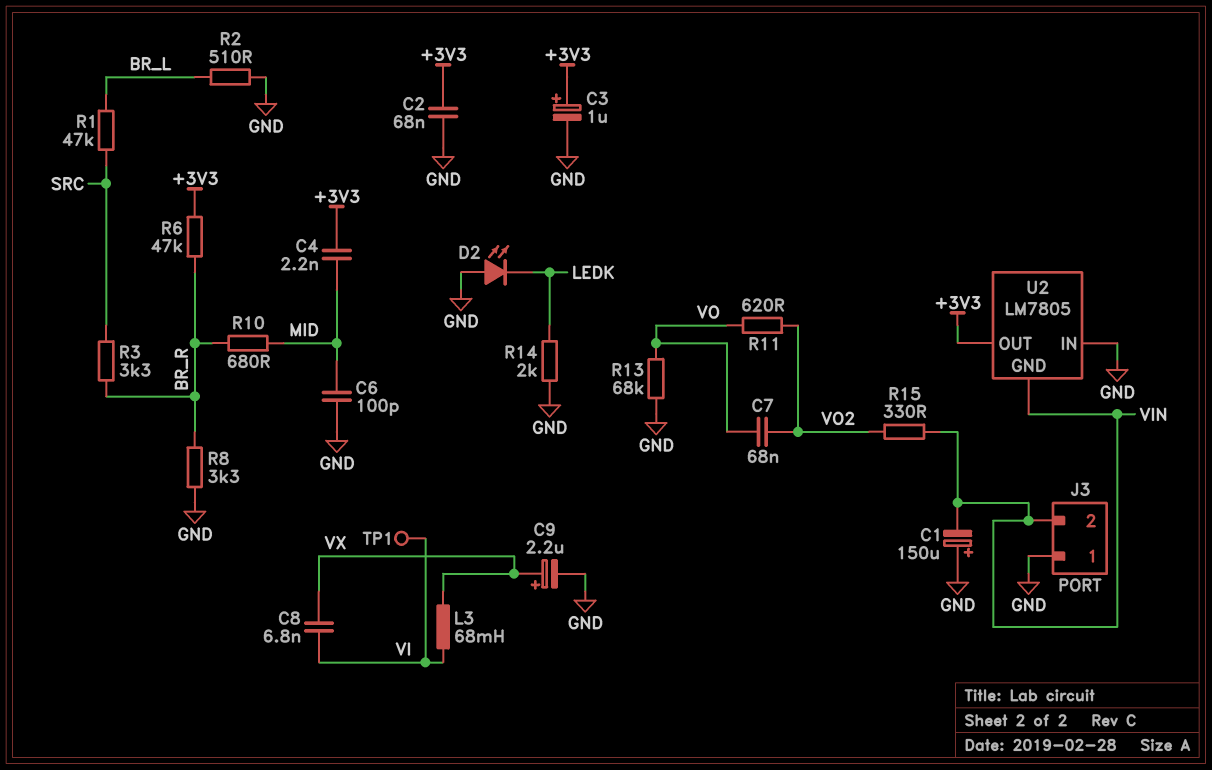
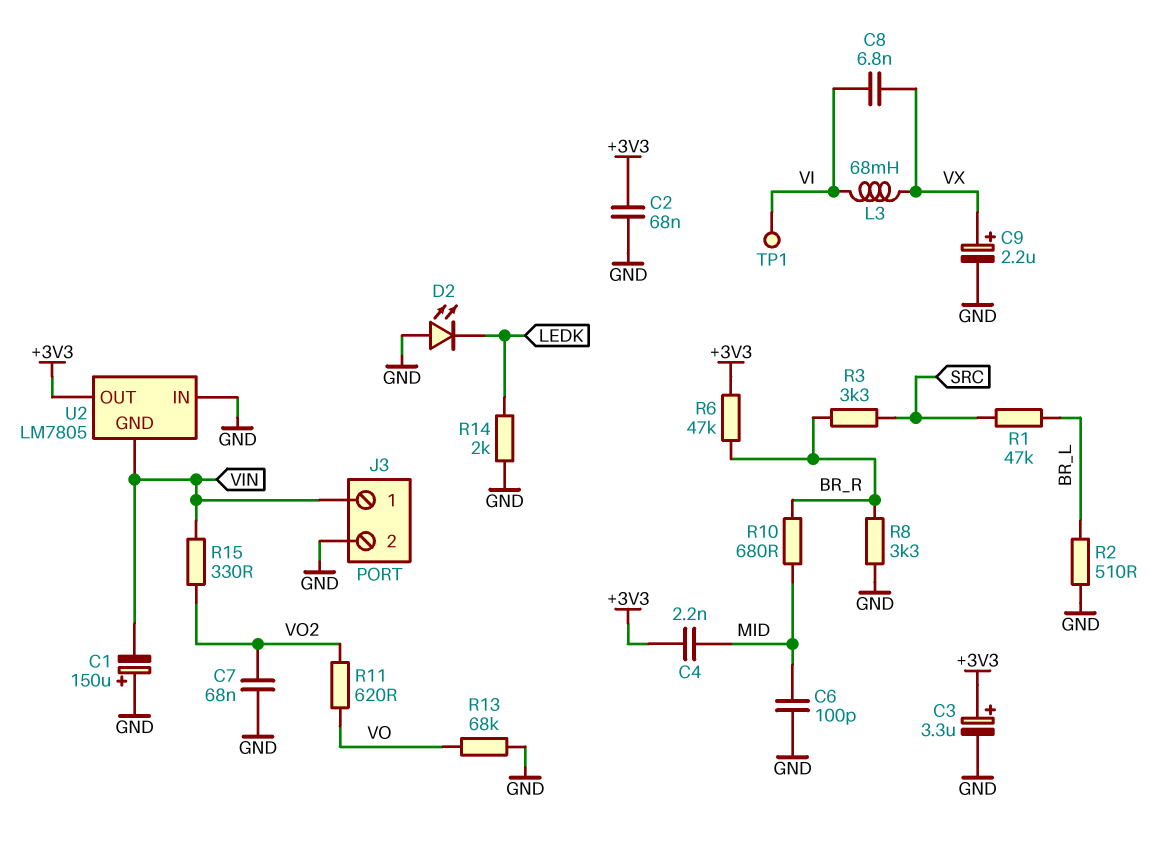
C3: 1uF (plus +3V3, minus GND) -> 3.3uF (plus +3V3, minus GND)
C7: 68nF (VO, VO2) -> 68nF (GND, VO2)
J3 pin 1: GND -> VIN
J3 pin 2: VIN -> GND

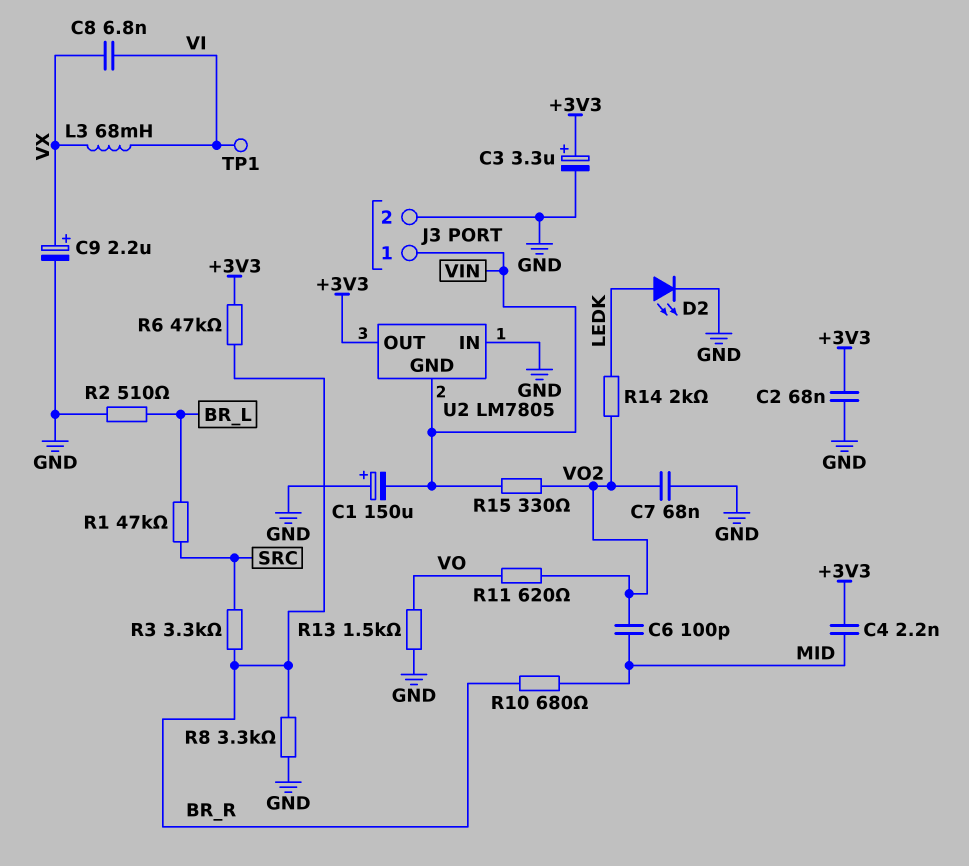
C6: 100pF (GND, MID) -> 100pF (MID, VO2)
D2: LED (A GND, K LEDK) -> LED (A LEDK, K GND)
R13: 68k (GND, VO) -> 1.5k (GND, VO)
R14: 2k (GND, LEDK) -> 2k (LEDK, VO2)

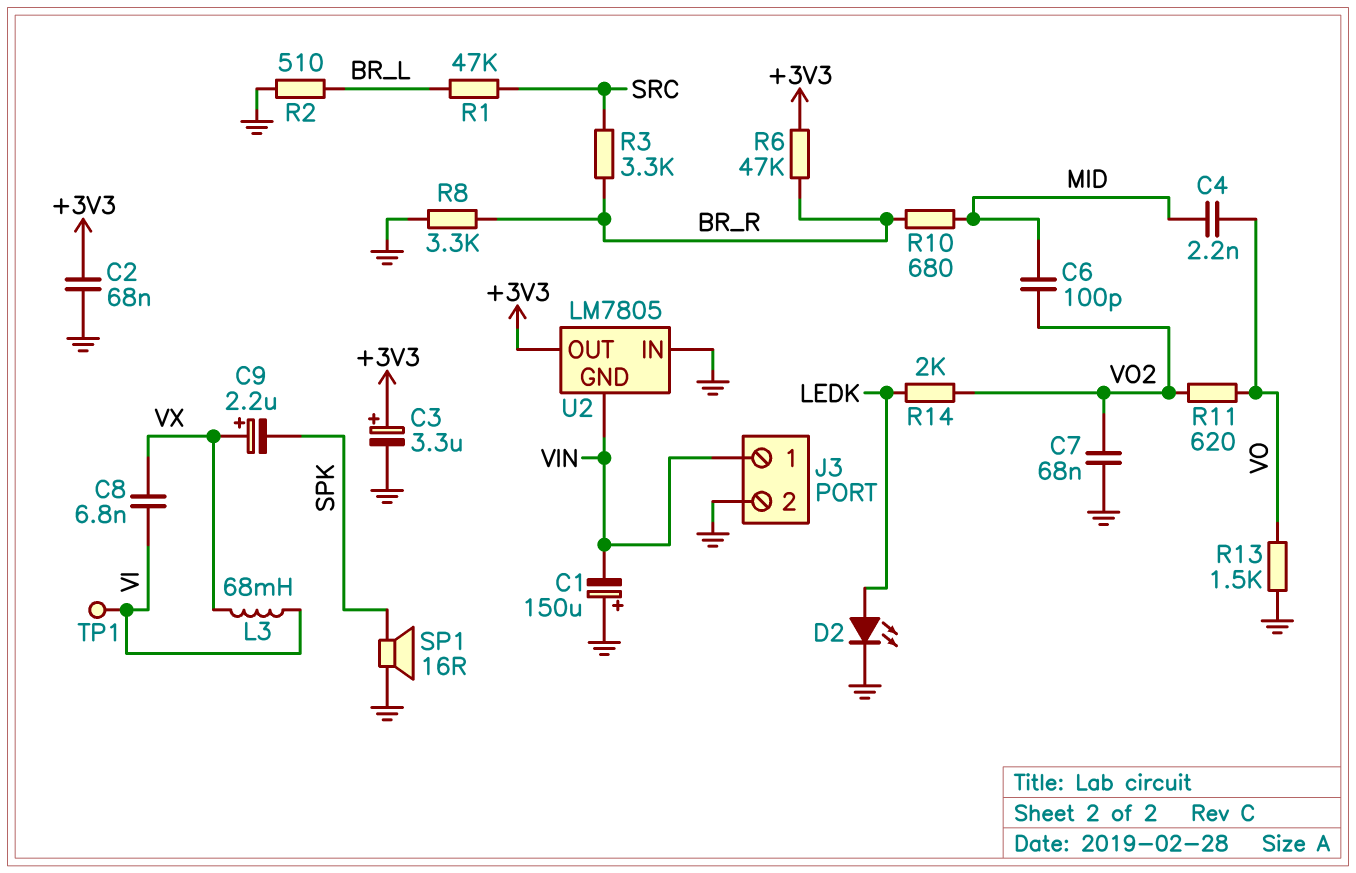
C4: 2.2nF (+3V3, MID) -> 2.2nF (MID, VO)
C9: 2.2uF (plus VX, minus GND) -> 2.2uF (plus VX, minus SPK)
R15: 330 (VIN, VO2) -> none
SP1: none -> speaker 16R (GND, SPK)

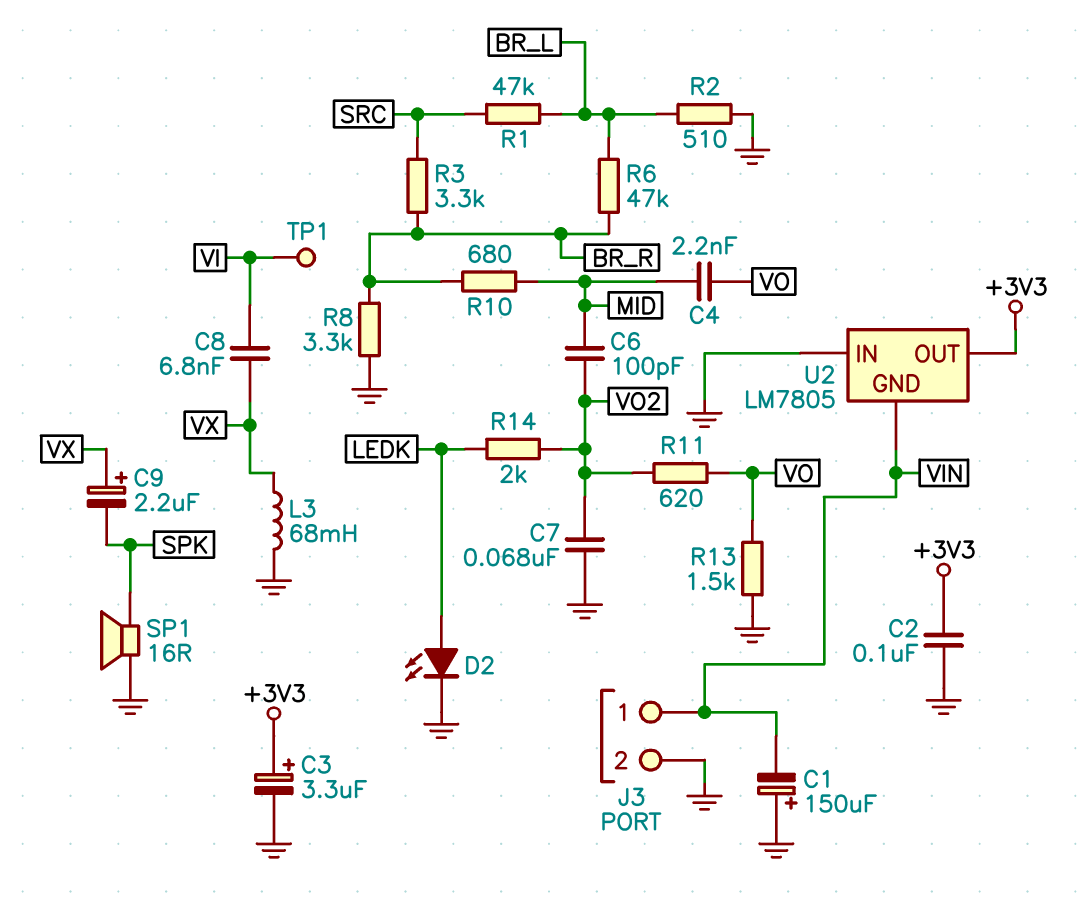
C2: 68nF (+3V3, GND) -> 100nF (+3V3, GND)
L3: 68mH (VI, VX) -> 68mH (GND, VX)
R6: 47k (+3V3, BR_R) -> 47k (BR_L, BR_R)

